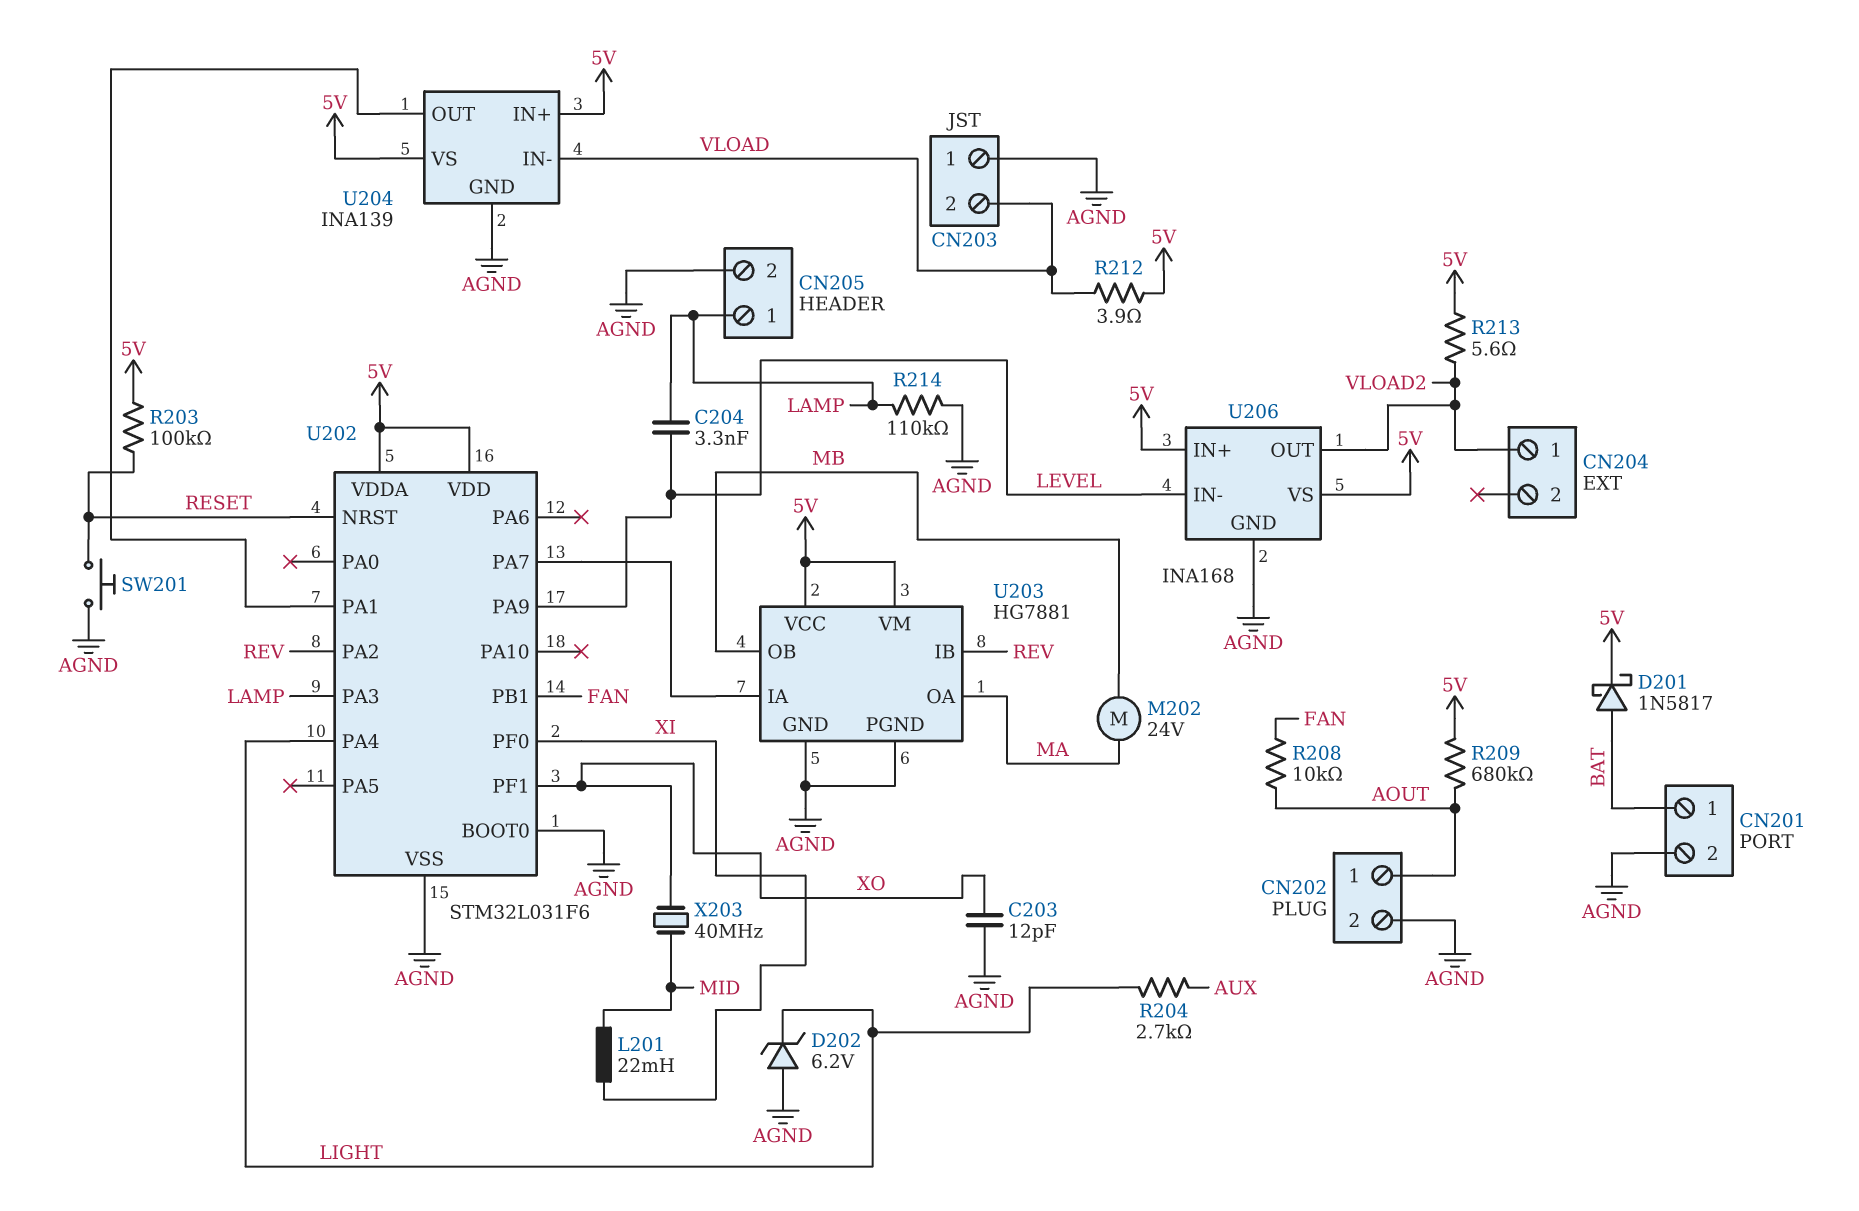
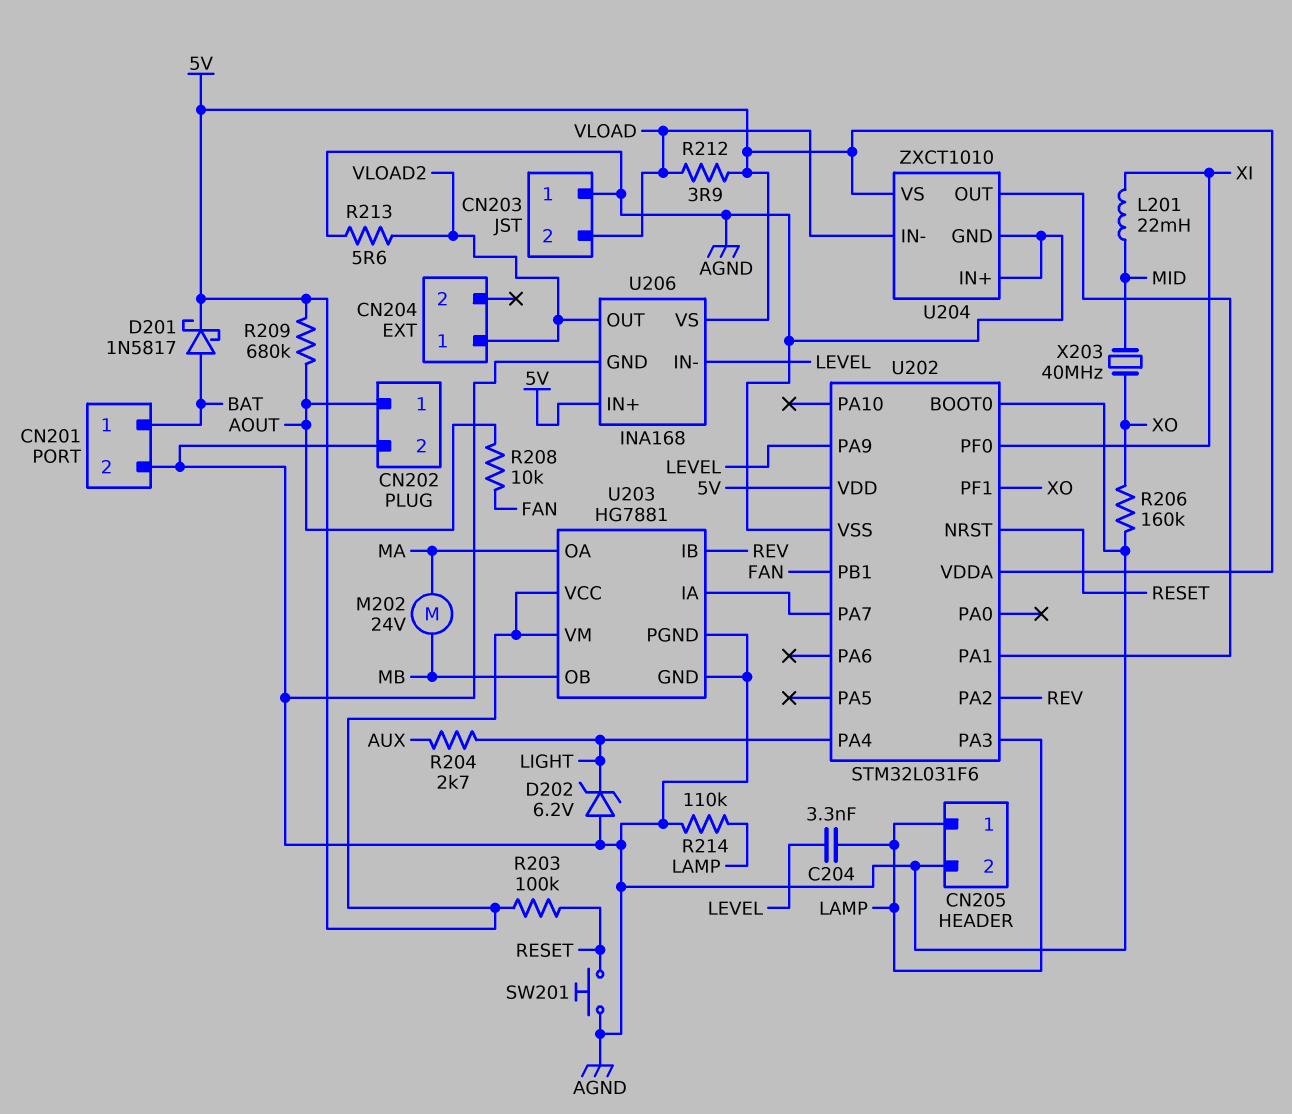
C203: 12pF (AGND, XO) -> none
R206: none -> 160k (AGND, XO)
R213: 5.6 (5V, VLOAD2) -> 5.6 (AGND, VLOAD2)
U204: INA139 -> ZXCT1010
U204 pin IN+: 5V -> AGND

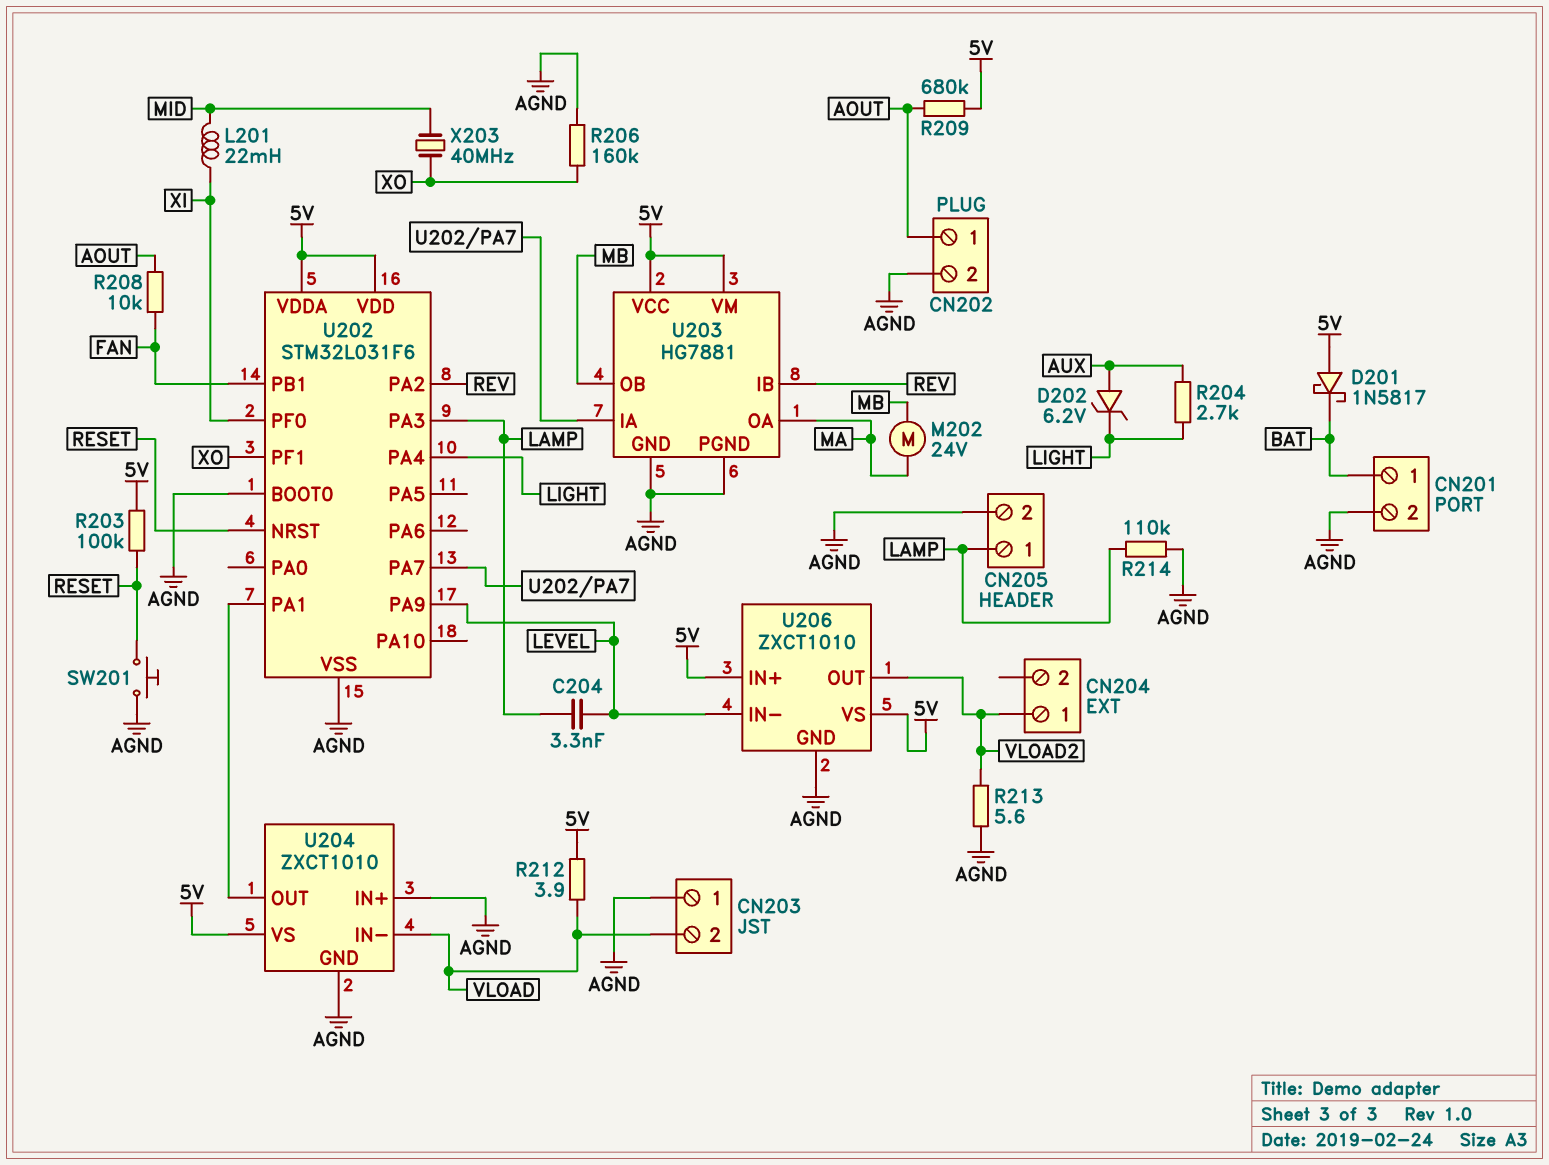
D201: schottky 1N5817 (A BAT, K 5V) -> schottky 1N5817 (A 5V, K BAT)
D202: zener 6.2V (A AGND, K LIGHT) -> zener 6.2V (A AUX, K LIGHT)
U206: INA168 -> ZXCT1010

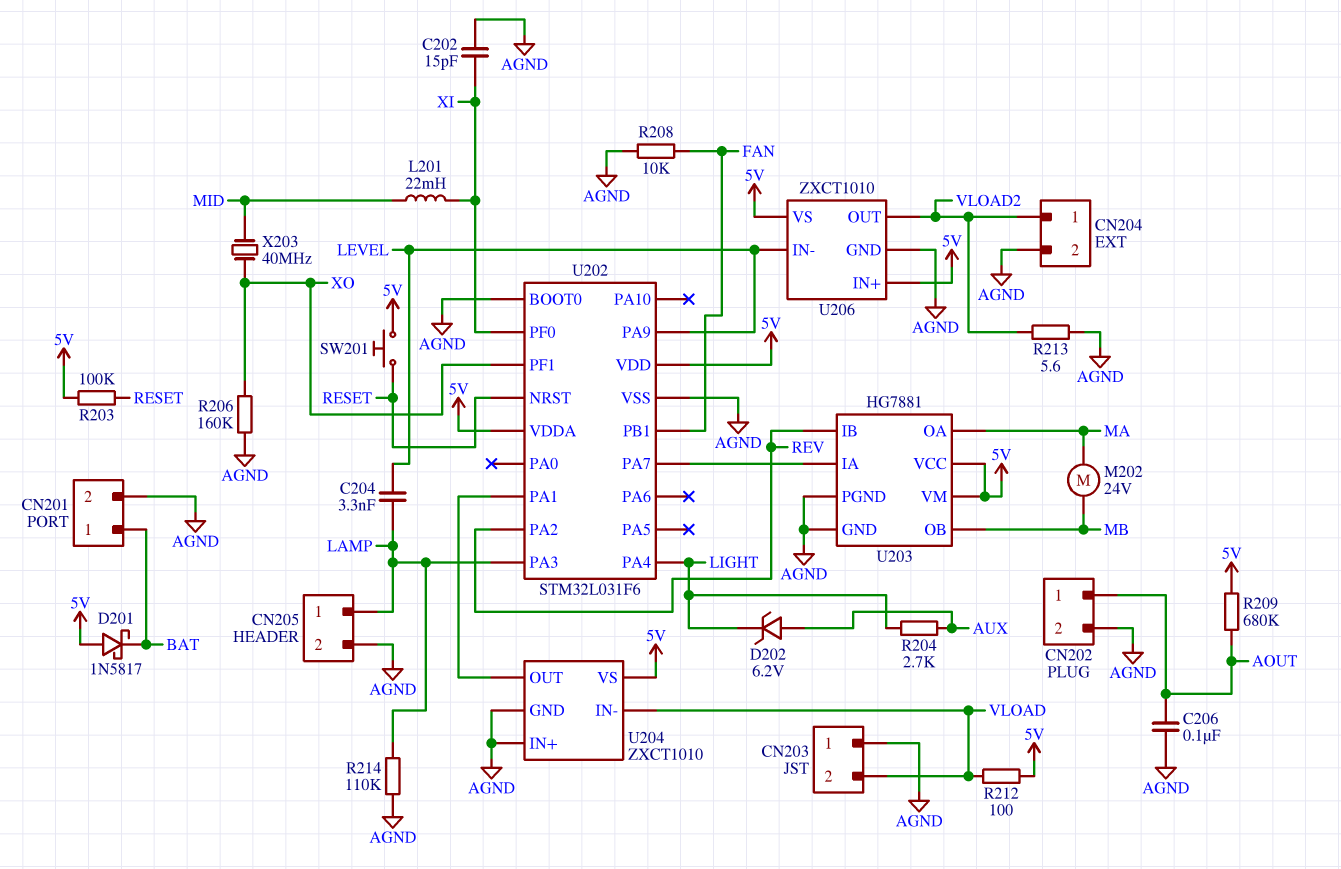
C202: none -> 15pF (AGND, XI)
C206: none -> 100nF (AGND, AOUT)
CN204 pin 2: none -> AGND
R208: 10k (AOUT, FAN) -> 10k (AGND, FAN)
R212: 3.9 (5V, VLOAD) -> 100 (5V, VLOAD)
SW201: button (AGND, RESET) -> button (5V, RESET)

